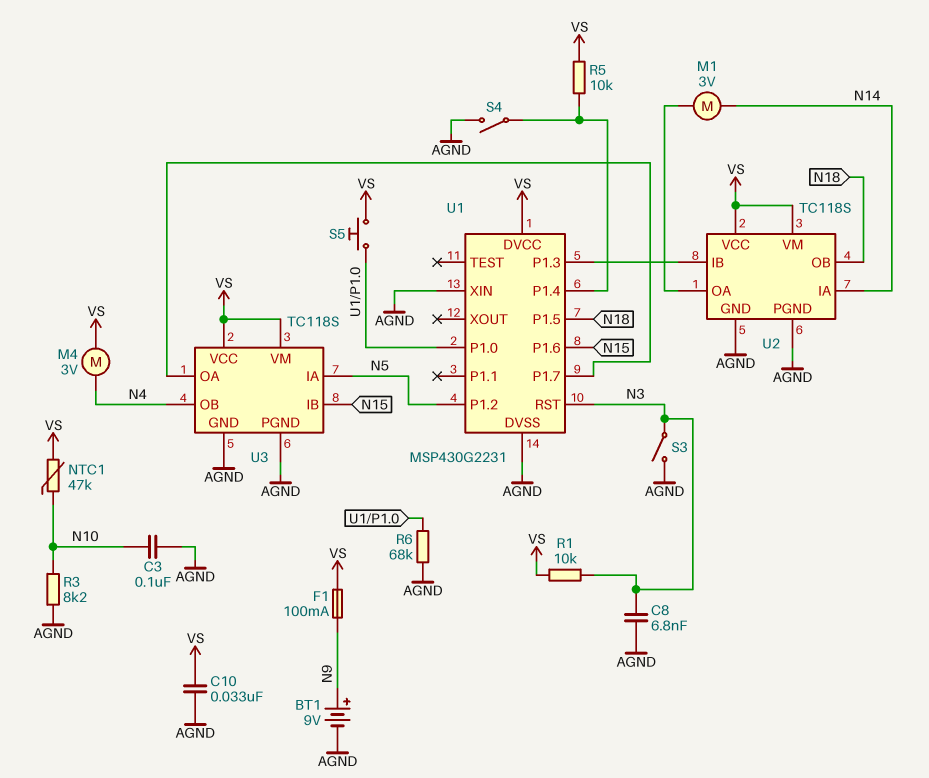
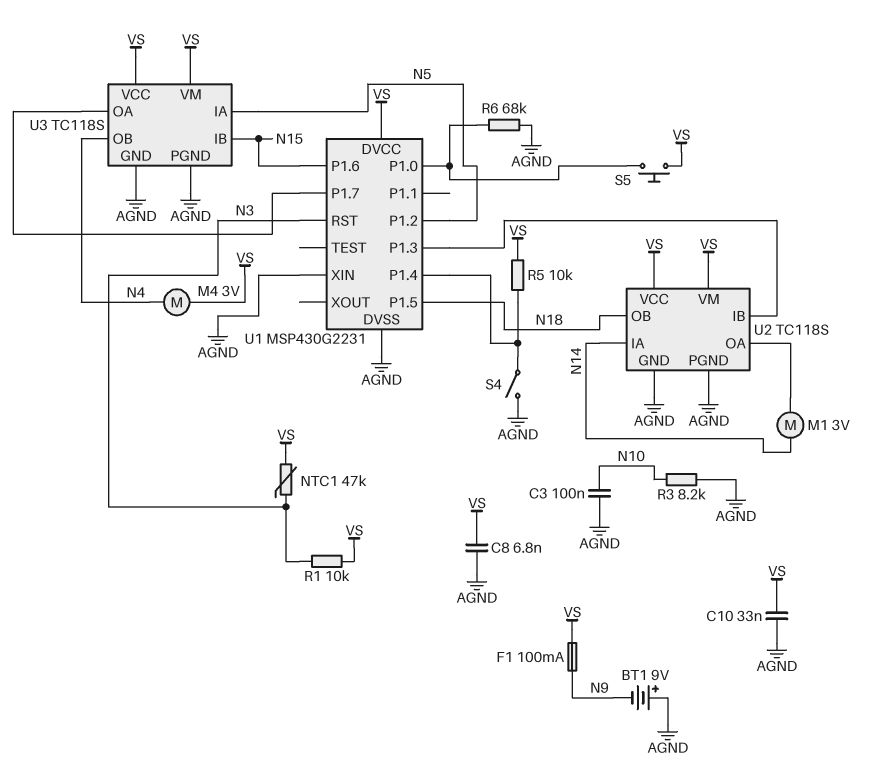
BT1: 9V (plus N9, minus AGND) -> 9V (plus AGND, minus N9)
C8: 6.8nF (AGND, N3) -> 6.8nF (AGND, VS)
NTC1: 47k (N10, VS) -> 47k (N3, VS)
S3: switch (AGND, N3) -> none

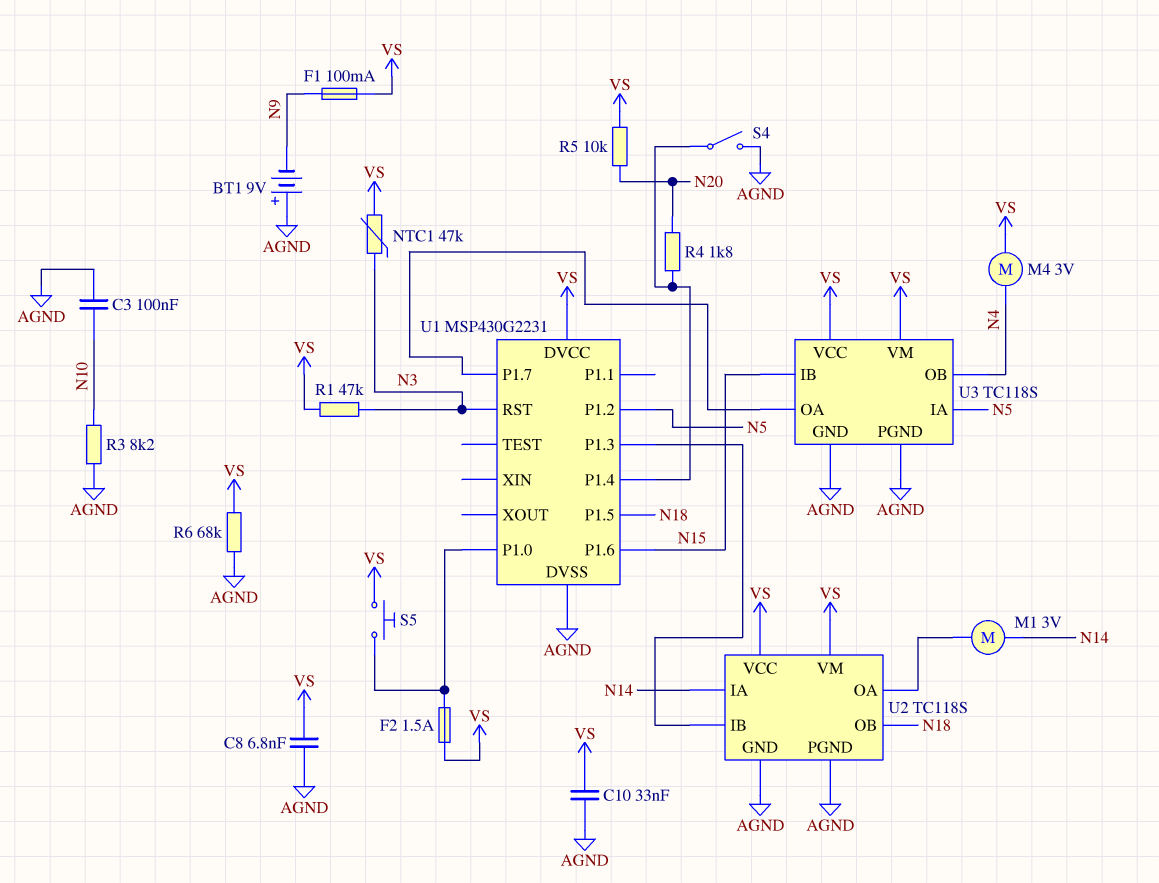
F2: none -> 1.5A (U1/P1.0, VS)
R1: 10k (N3, VS) -> 47k (N3, VS)
R4: none -> 1.8k (N20, U1/P1.4)
R5: 10k (U1/P1.4, VS) -> 10k (N20, VS)
R6: 68k (AGND, U1/P1.0) -> 68k (AGND, VS)
U1 pin XIN: AGND -> none

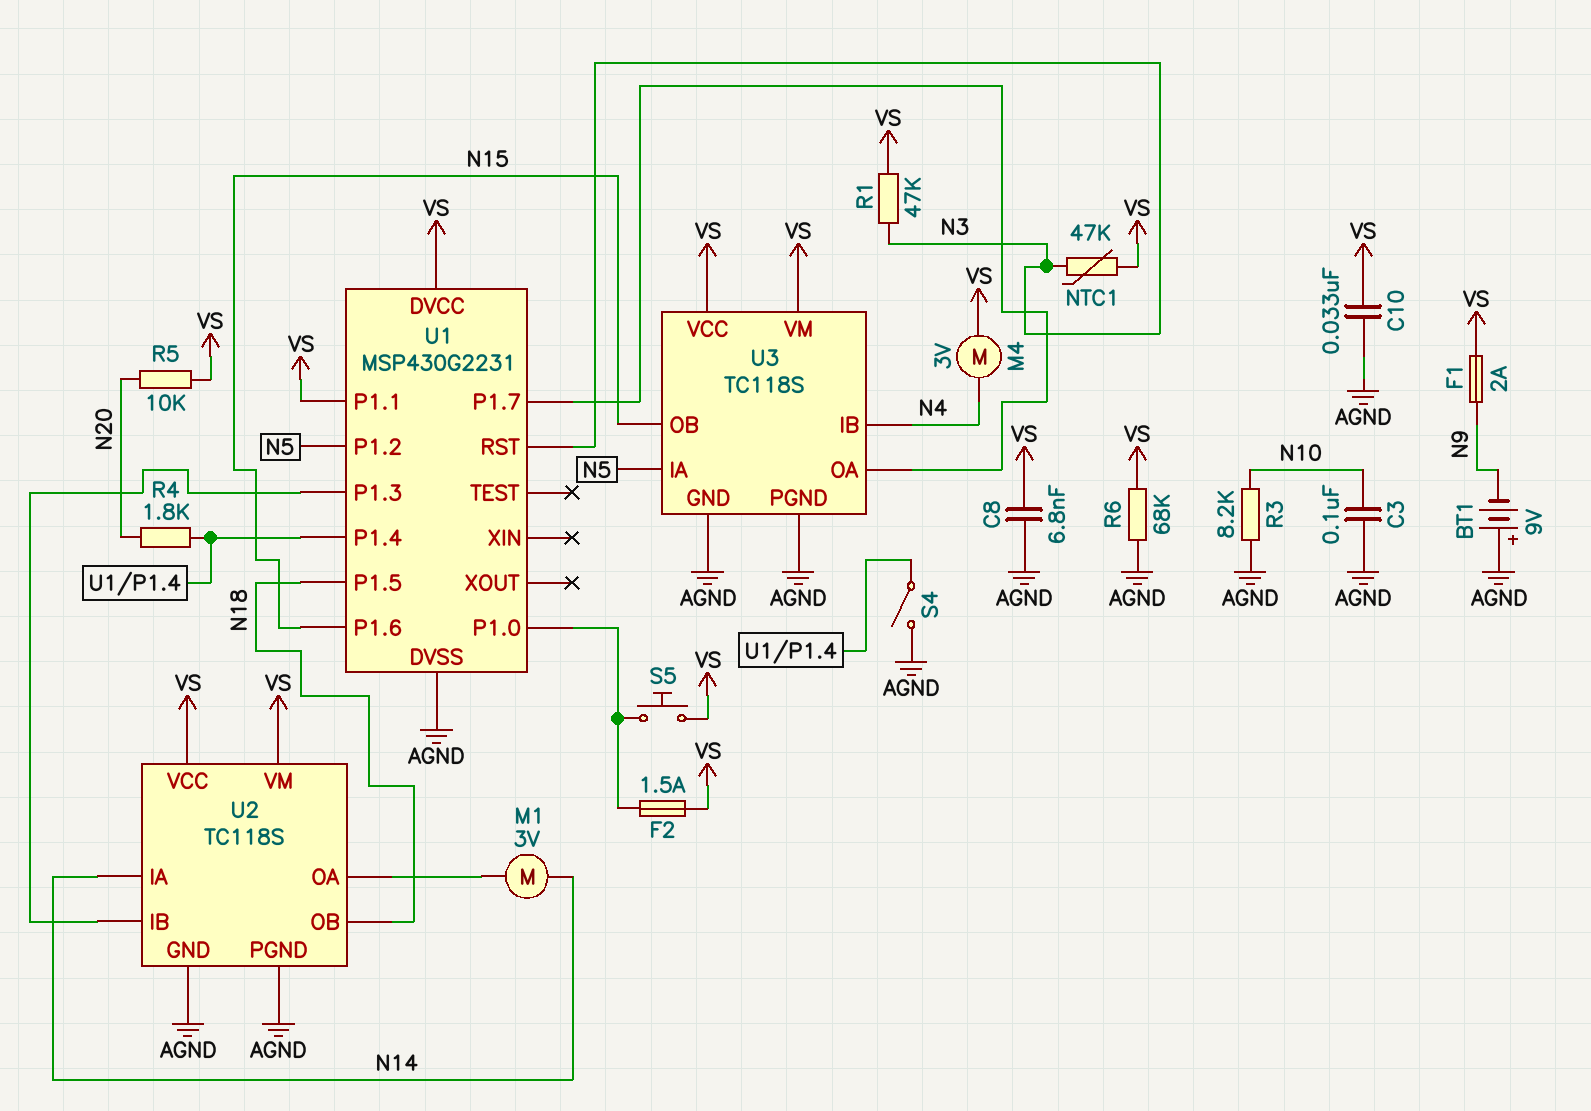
F1: 100mA (N9, VS) -> 2A (N9, VS)
U1 pin P1.1: none -> VS
U3 pin IB: N15 -> N4
U3 pin OB: N4 -> N15

